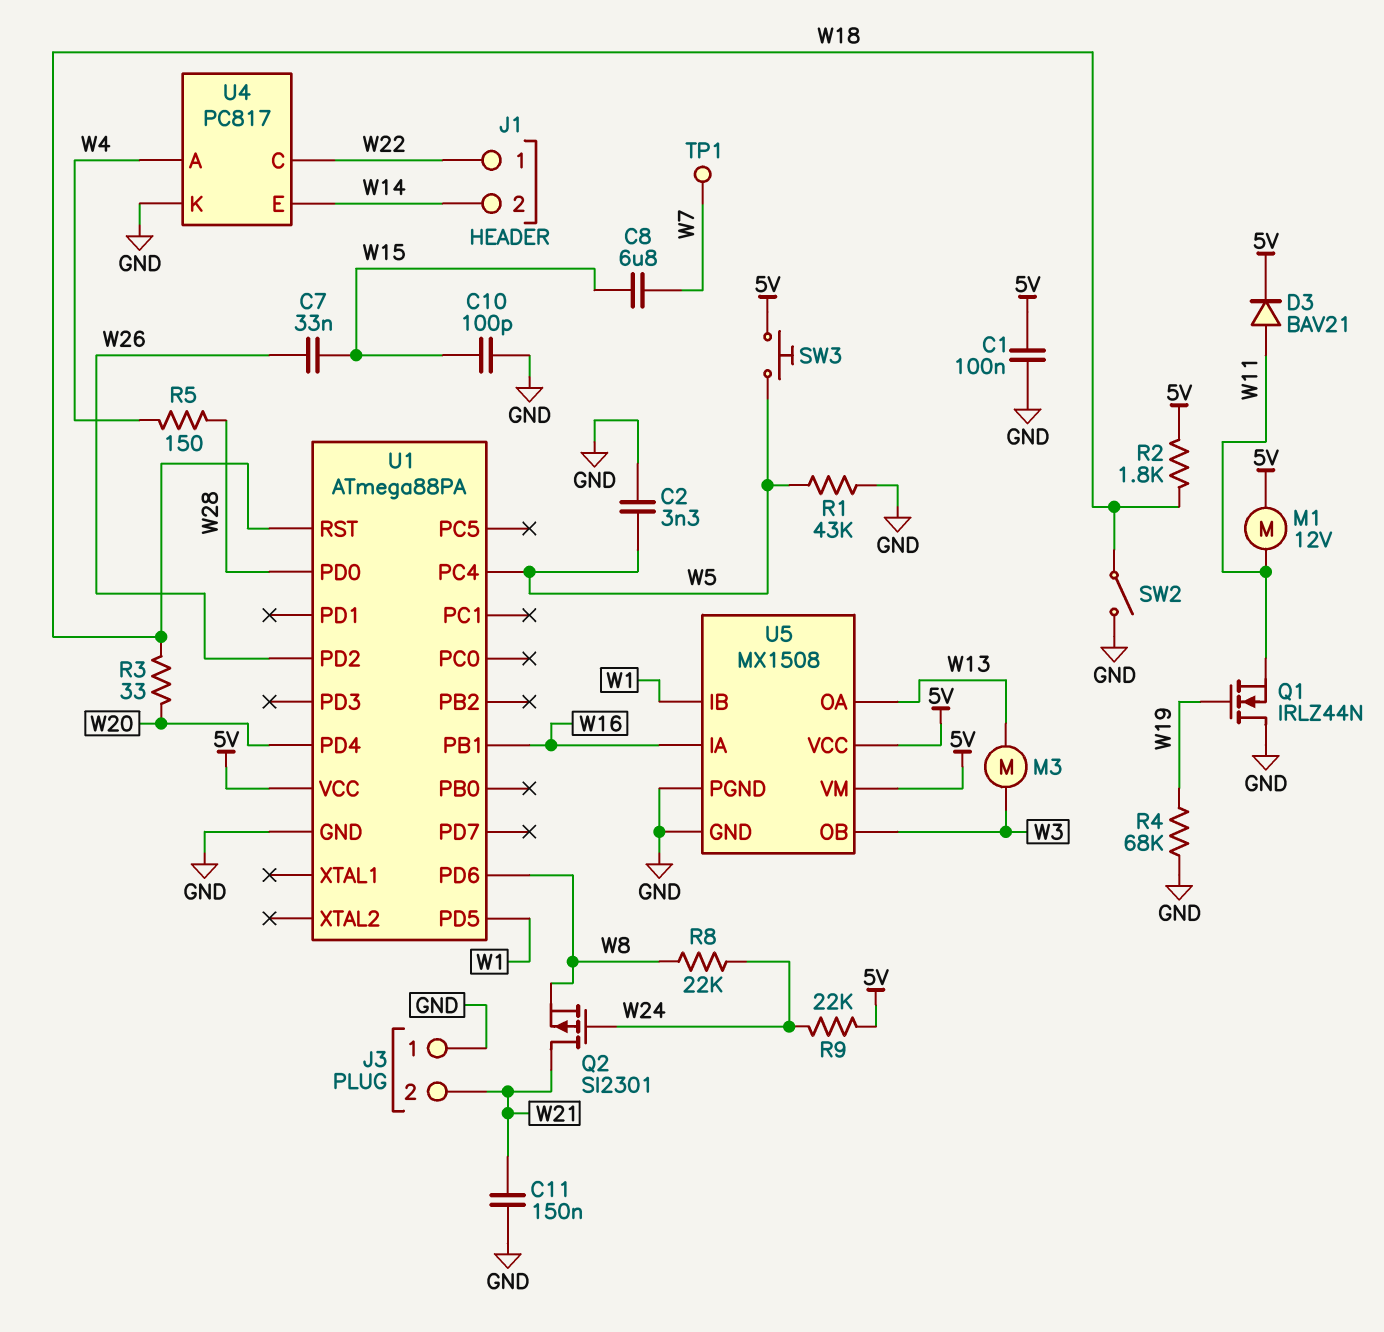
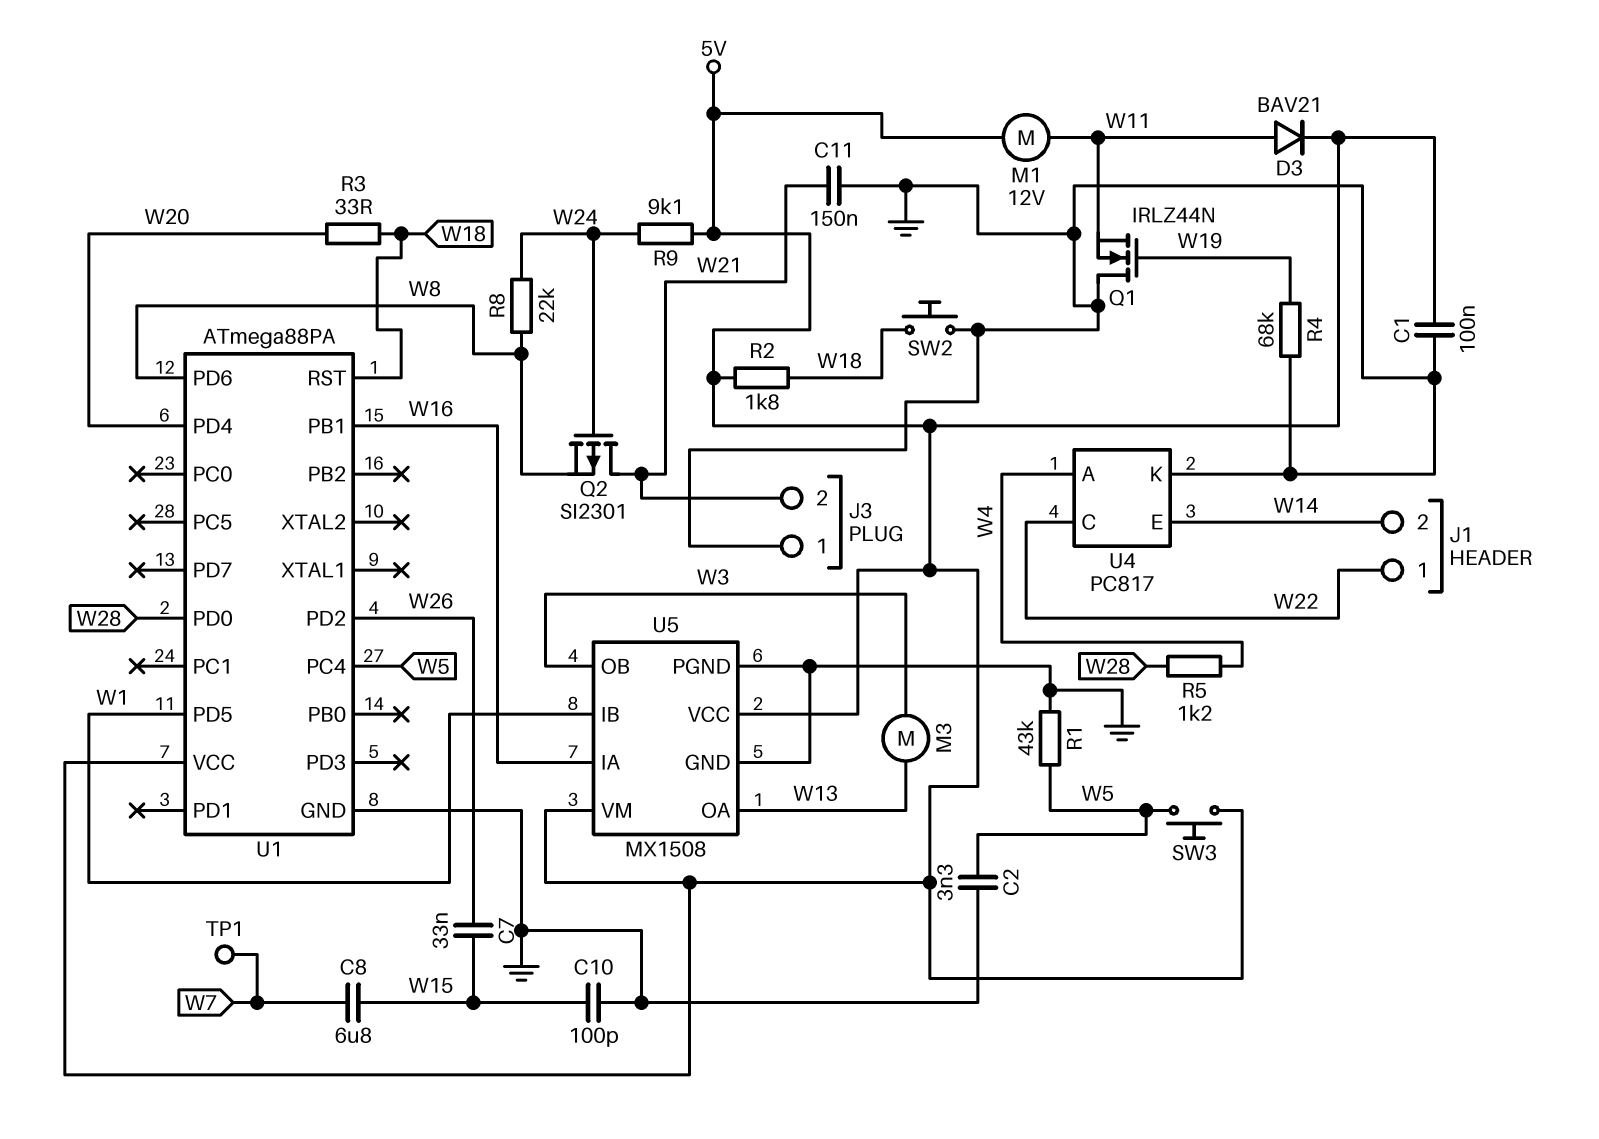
R5: 150 (W4, W28) -> 1.2k (W4, W28)
R9: 22k (5V, W24) -> 9.1k (5V, W24)
SW2: switch (GND, W18) -> button (GND, W18)

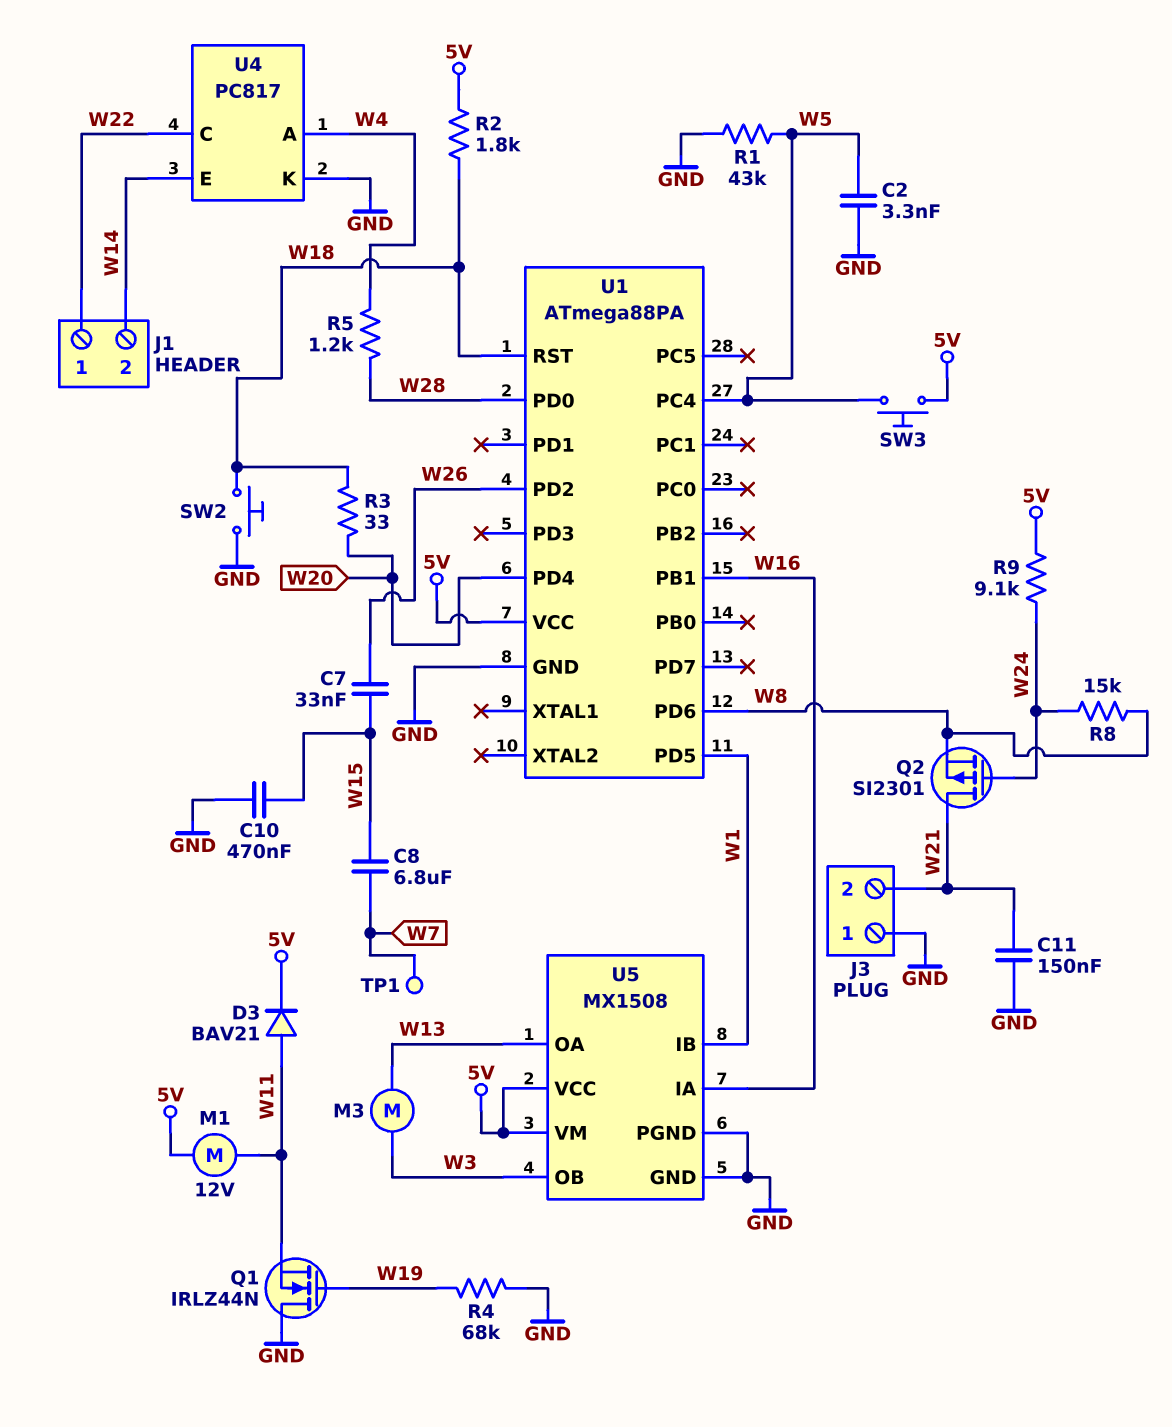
C1: 100nF (5V, GND) -> none
C10: 100pF (GND, W15) -> 470nF (GND, W15)
R8: 22k (W8, W24) -> 15k (W8, W24)

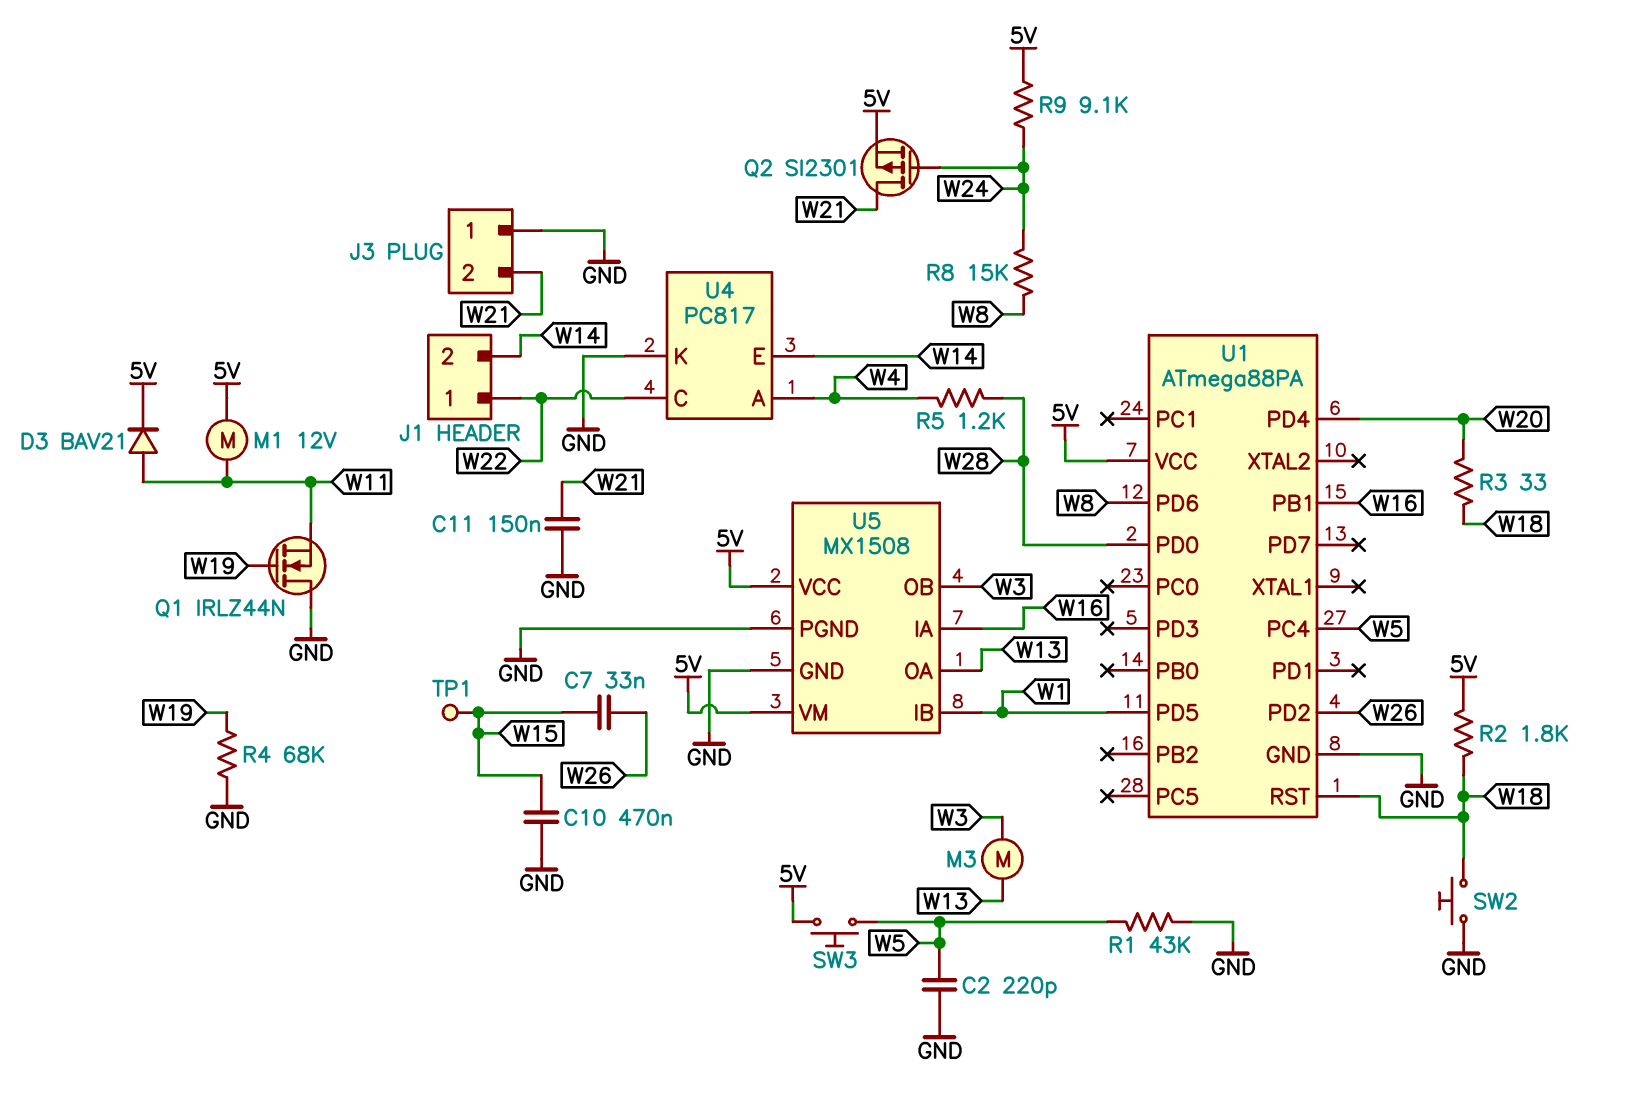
C2: 3.3nF (GND, W5) -> 220pF (GND, W5)
C8: 6.8uF (W7, W15) -> none
Q2: PMOS SI2301 (G W24, D W21, S W8) -> PMOS SI2301 (G W24, D W21, S 5V)
TP1: test point (W7) -> test point (W15)

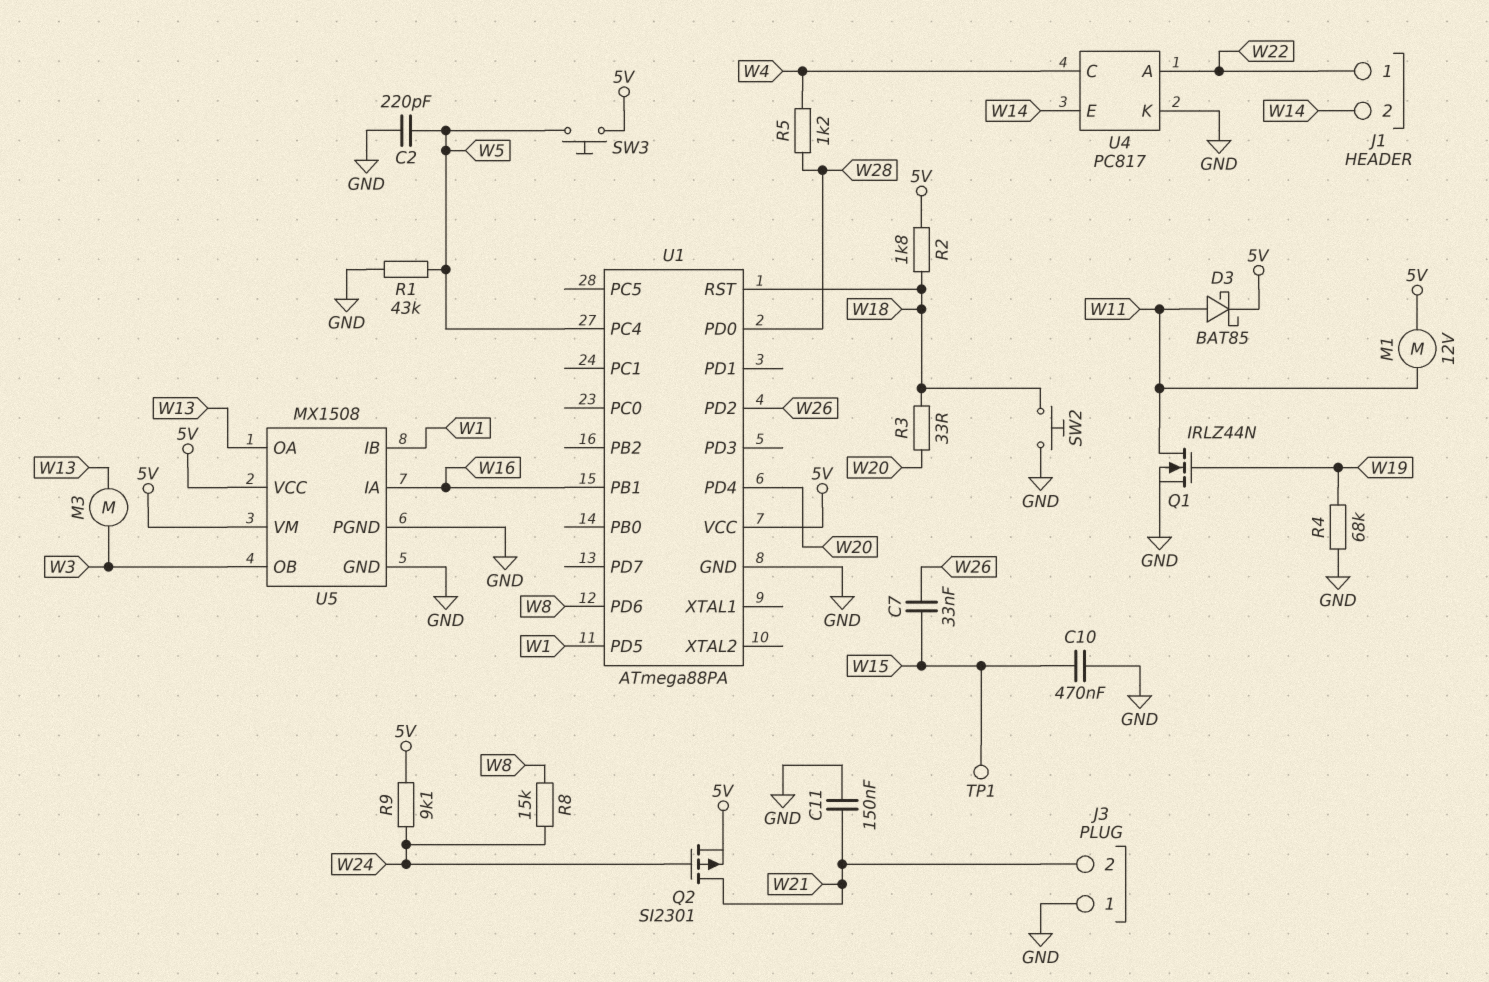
D3: diode BAV21 (A W11, K 5V) -> schottky BAT85 (A W11, K 5V)
Q1: NMOS IRLZ44N (G W19, D GND, S W11) -> NMOS IRLZ44N (G W19, D W11, S GND)
U4 pin A: W4 -> W22
U4 pin C: W22 -> W4

